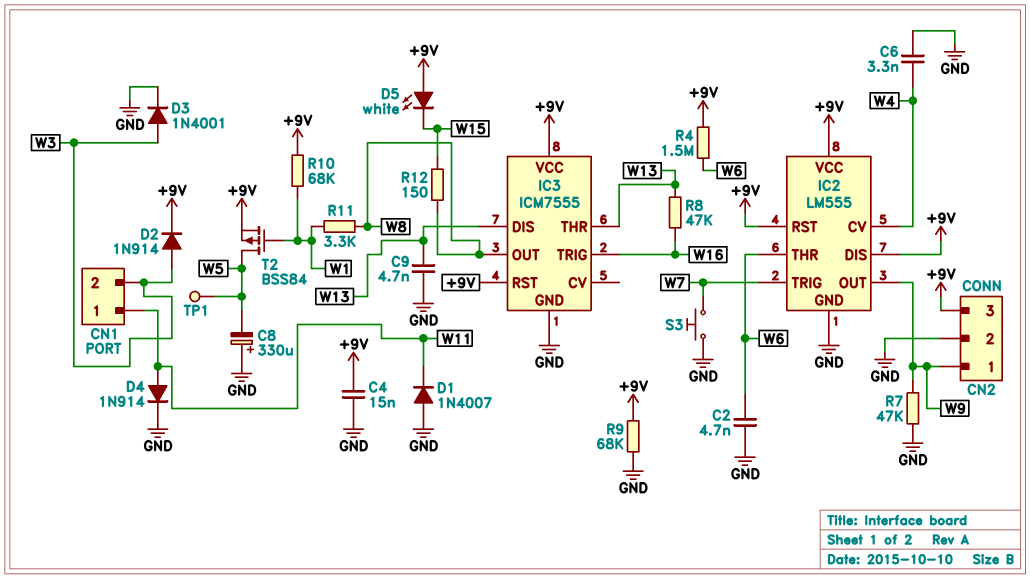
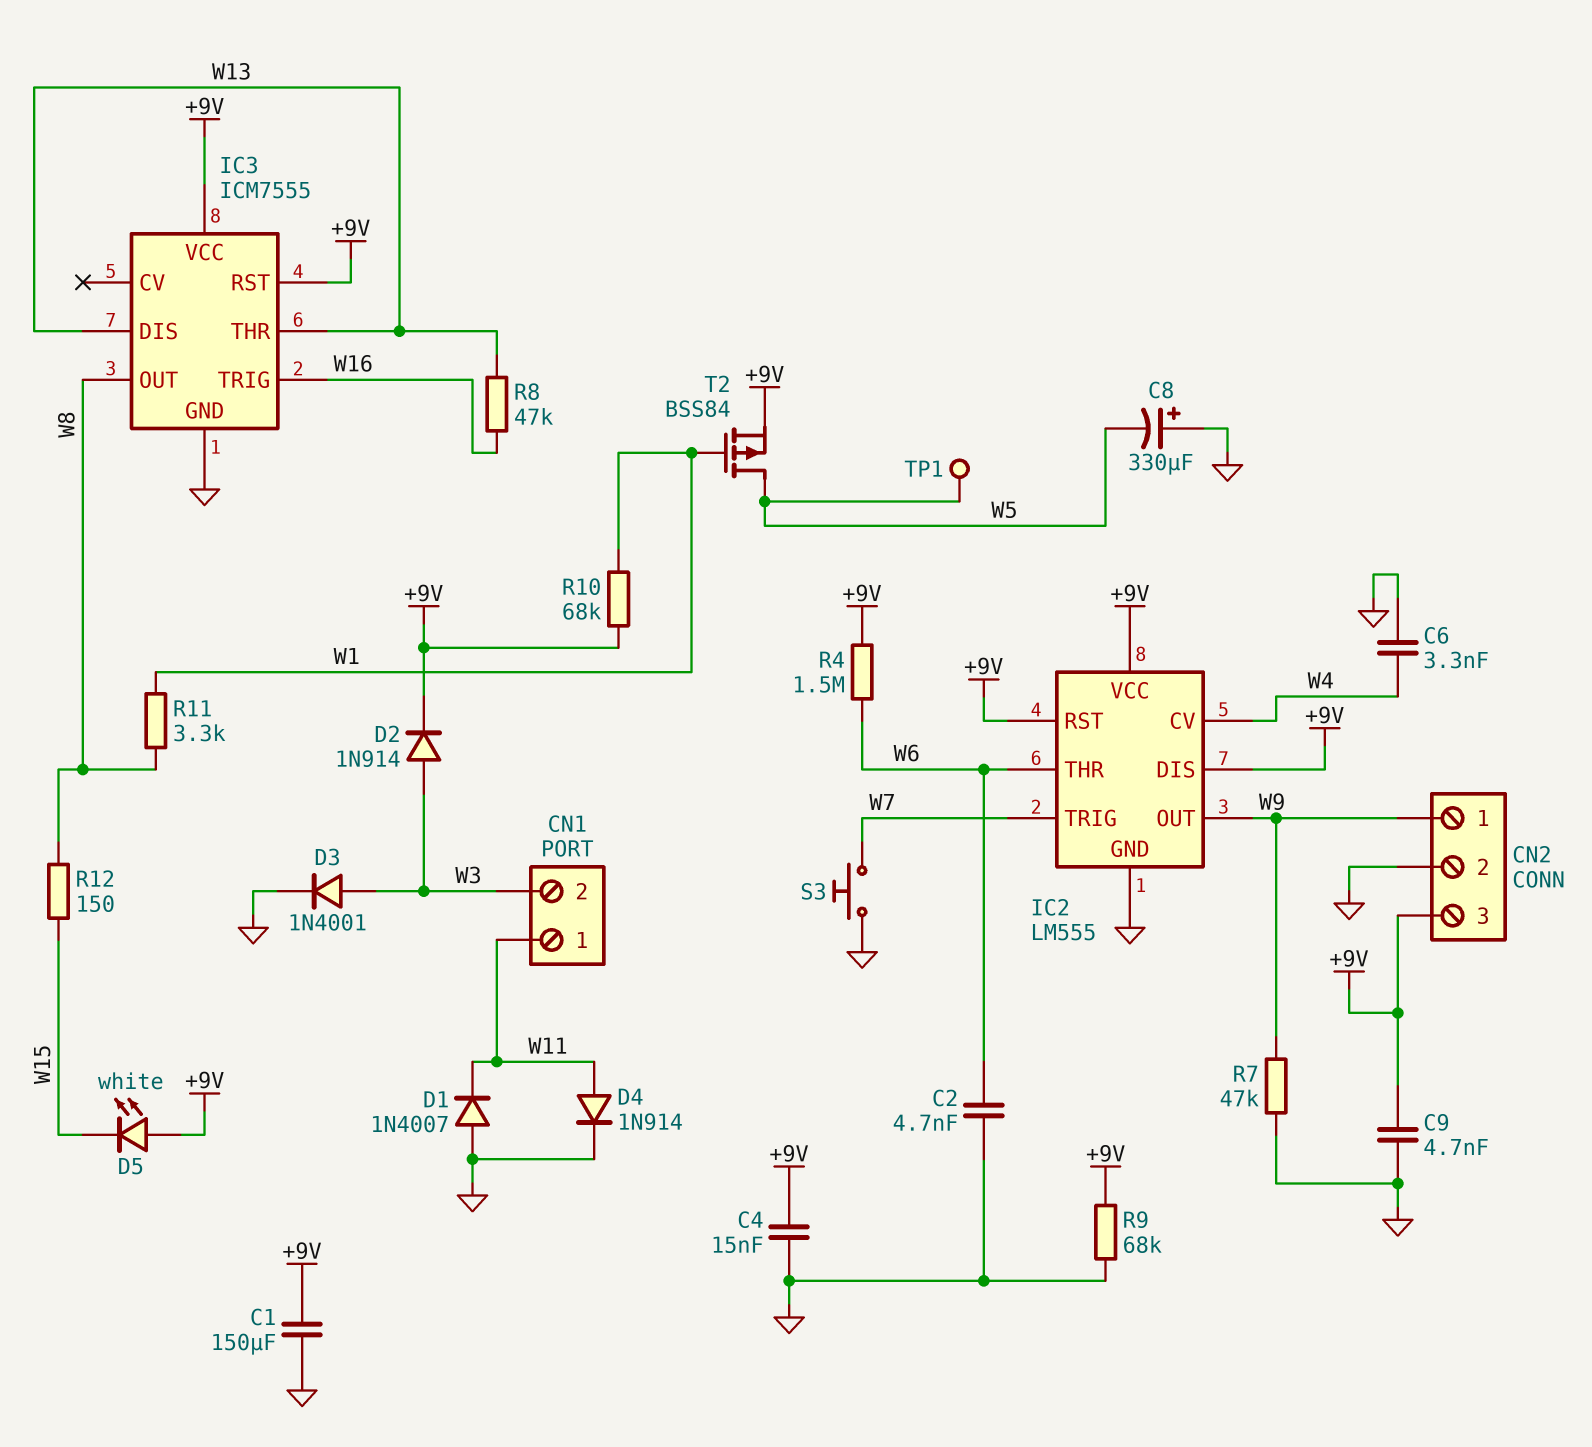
C1: none -> 150uF (+9V, GND)
C9: 4.7nF (GND, W13) -> 4.7nF (+9V, GND)

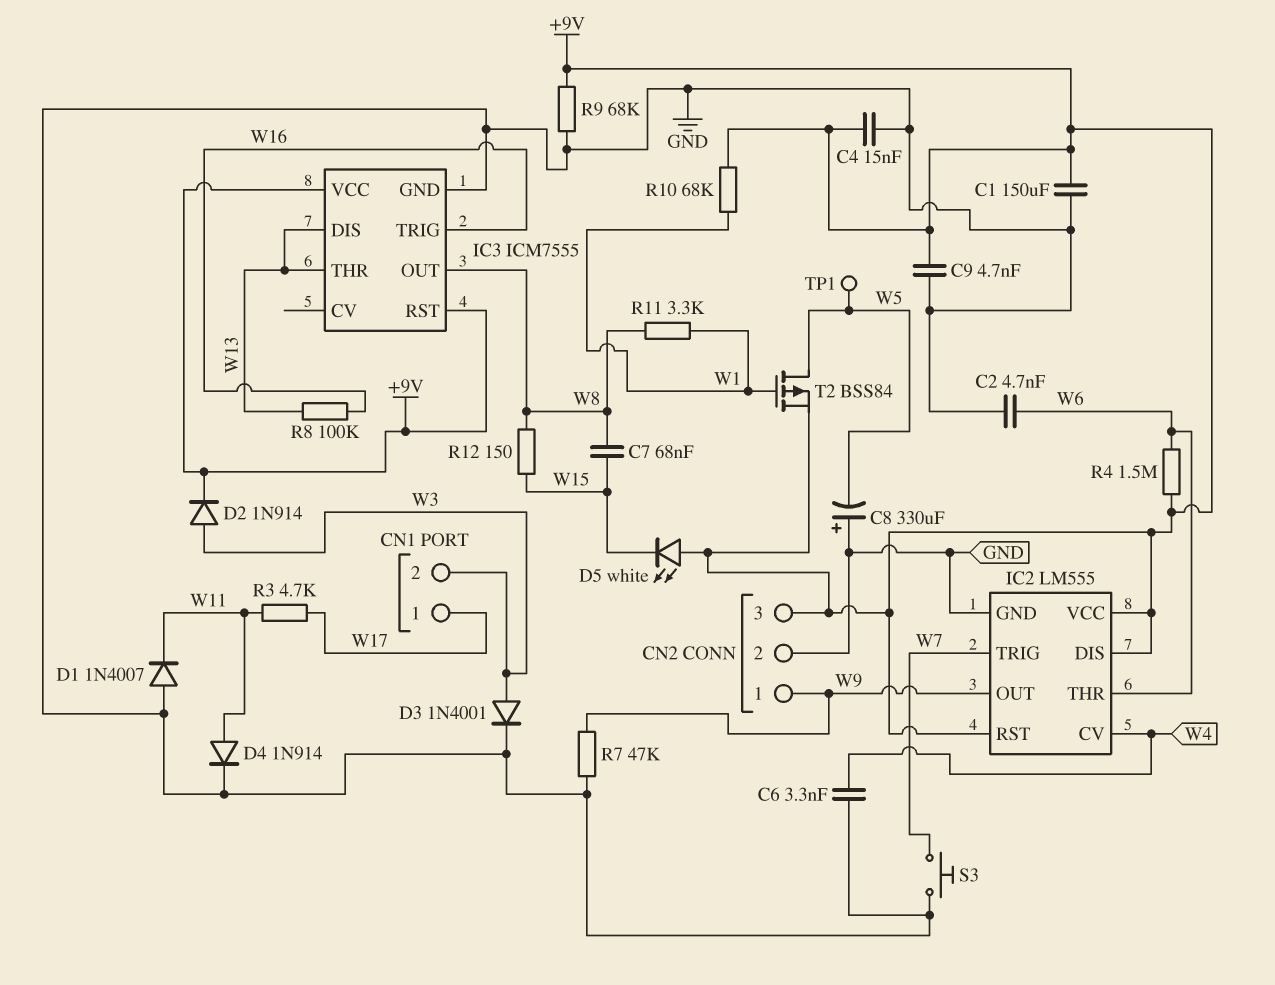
C7: none -> 68nF (W8, W15)
CN1 pin 1: W11 -> W17
R3: none -> 4.7k (W11, W17)
R8: 47k (W13, W16) -> 100k (W13, W16)

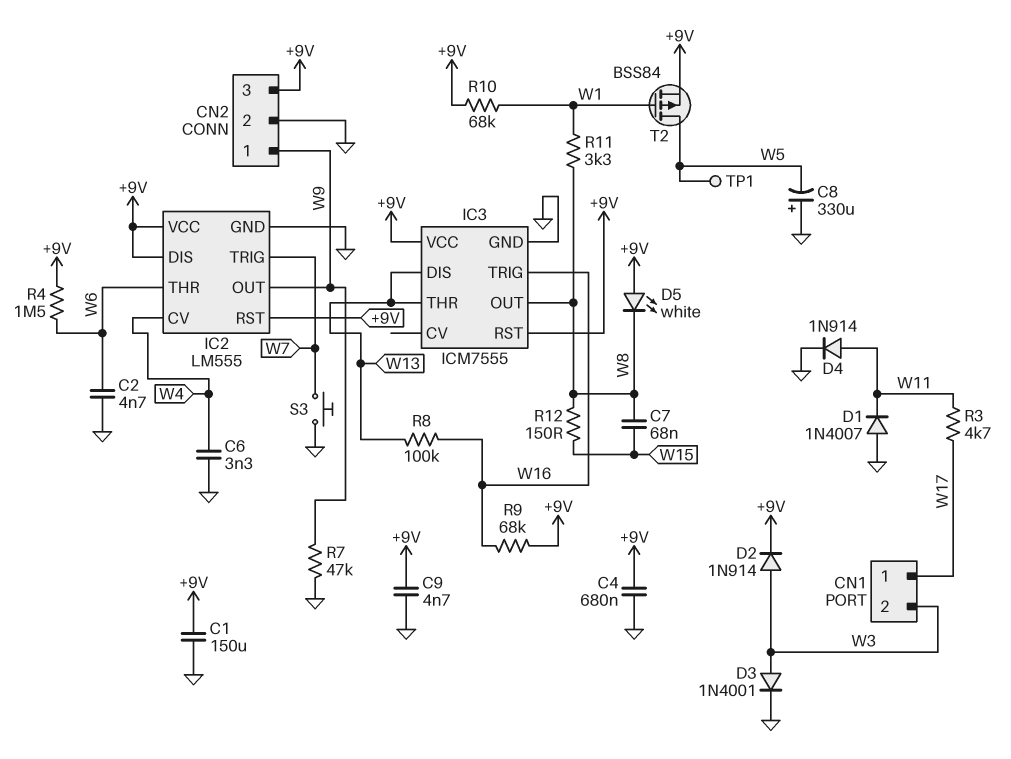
C4: 15nF (+9V, GND) -> 680nF (+9V, GND)
D5: LED white (A +9V, K W15) -> LED white (A +9V, K W8)
R9: 68k (+9V, GND) -> 68k (+9V, W16)

